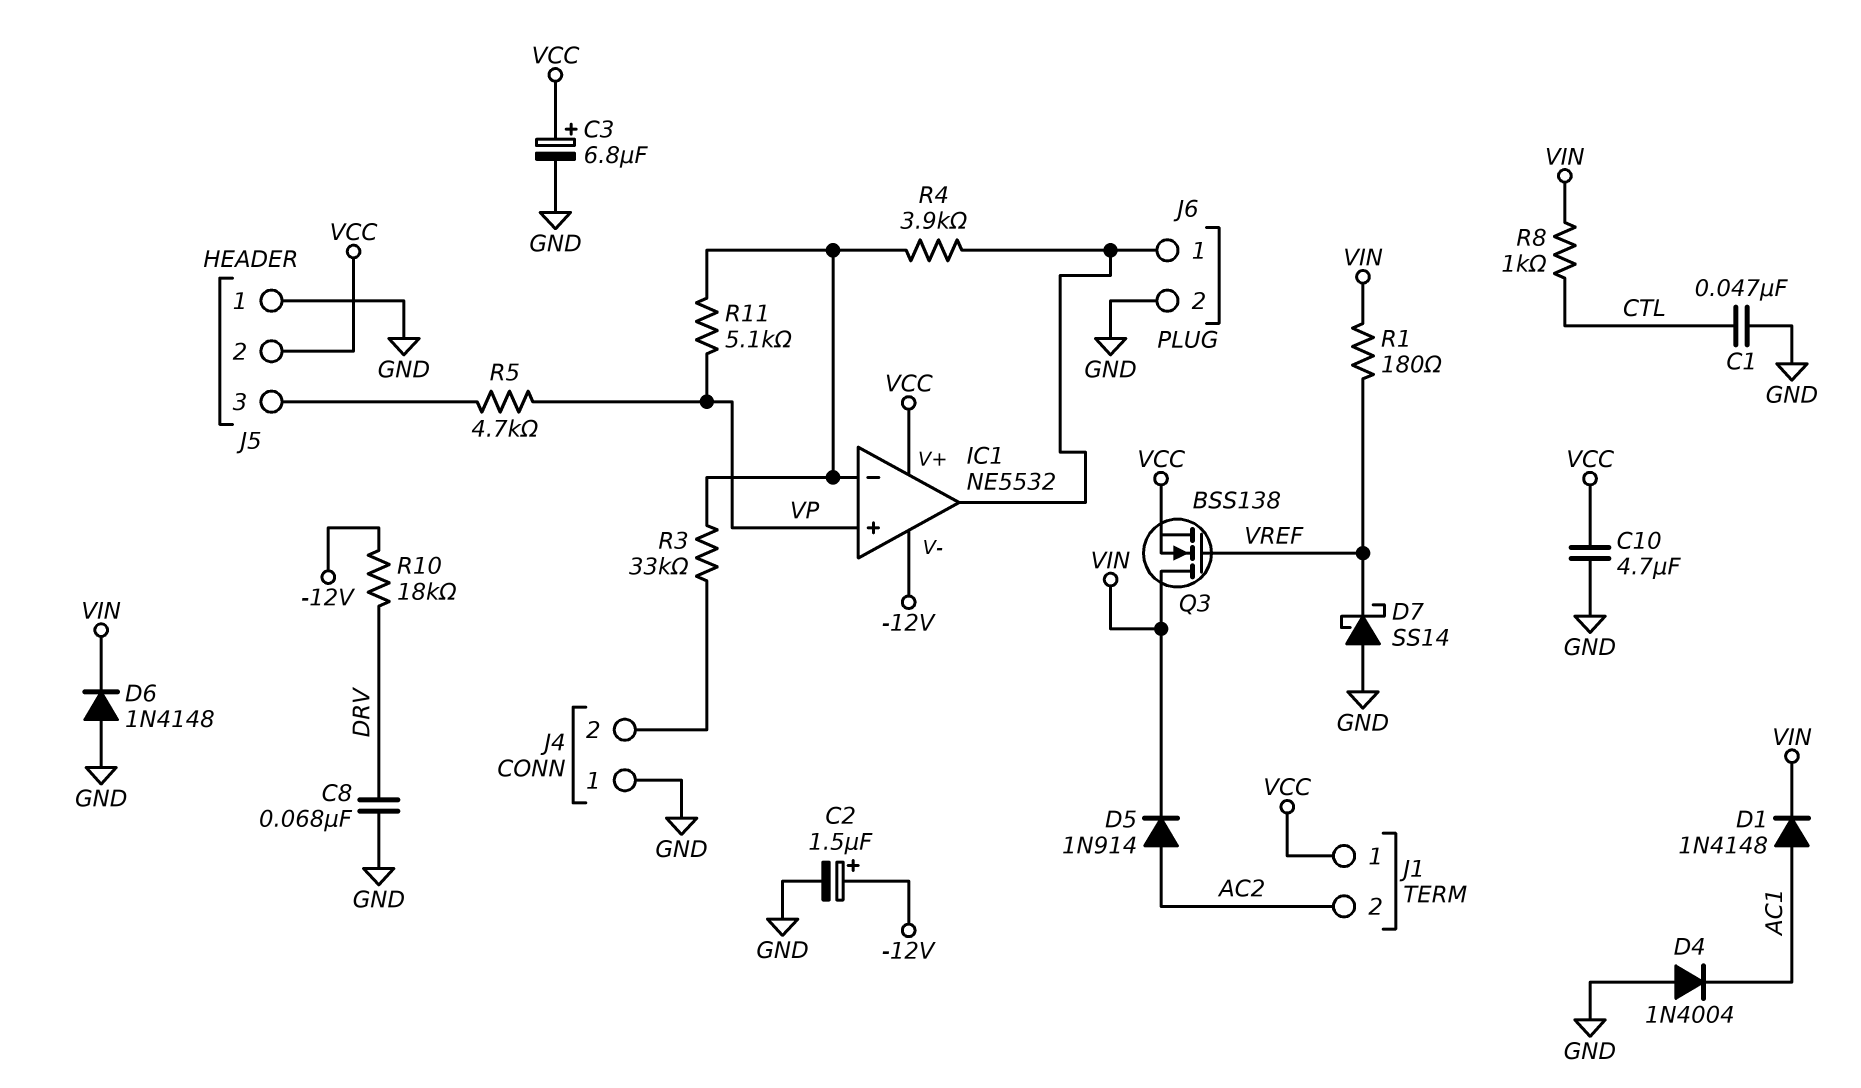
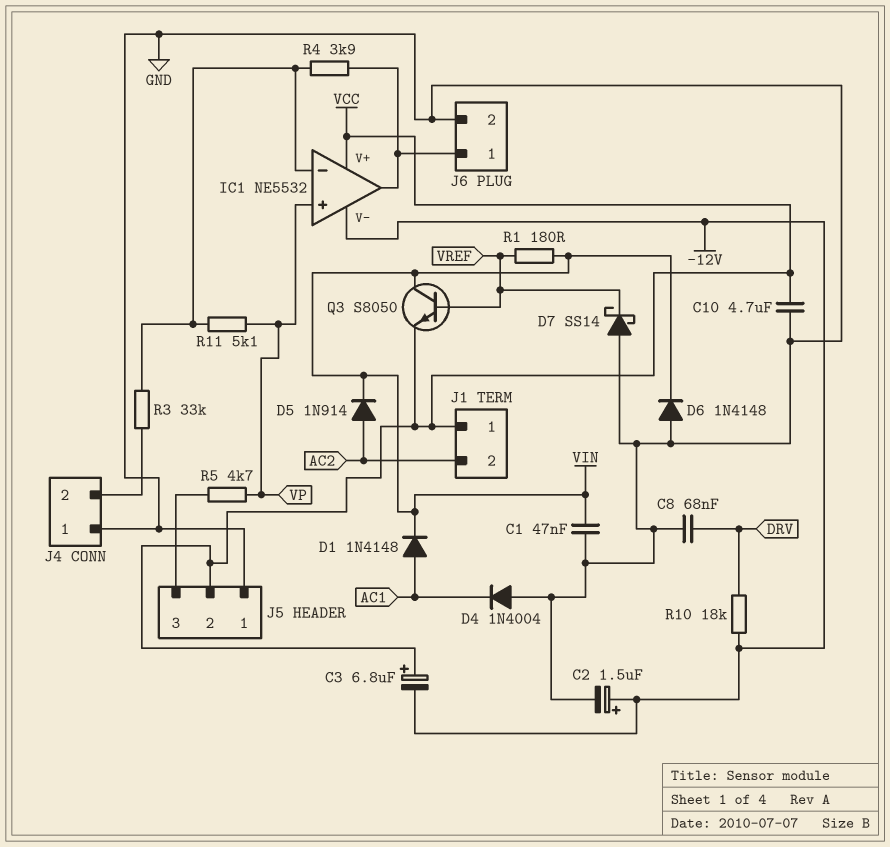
C1: 47nF (CTL, GND) -> 47nF (GND, VIN)
C3: 6.8uF (plus VCC, minus GND) -> 6.8uF (plus VCC, minus -12V)
Q3: NMOS BSS138 (G VREF, D VIN, S VCC) -> NPN S8050 (B VREF, C VIN, E VCC)
R8: 1k (CTL, VIN) -> none

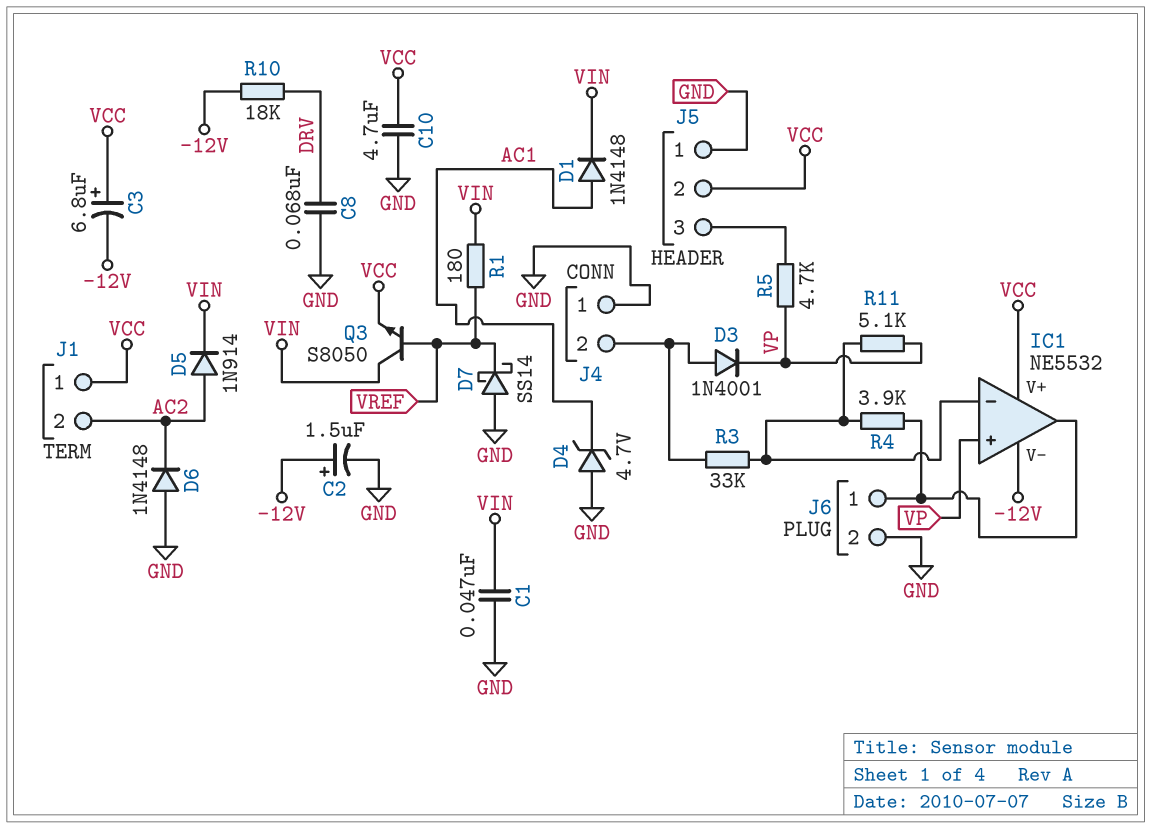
D3: none -> diode 1N4001 (A J4/2, K VP)
D4: diode 1N4004 (A GND, K AC1) -> zener 4.7V (A GND, K AC1)
D6: diode 1N4148 (A GND, K VIN) -> diode 1N4148 (A GND, K AC2)

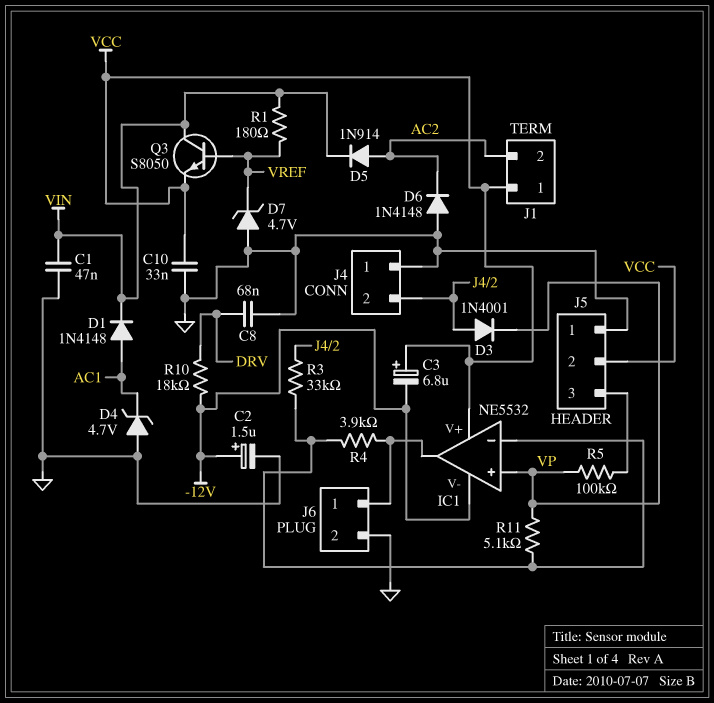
C10: 4.7uF (GND, VCC) -> 33nF (GND, VCC)
D7: schottky SS14 (A GND, K VREF) -> zener 4.7V (A GND, K VREF)
R5: 4.7k (J5/3, VP) -> 100k (J5/3, VP)

